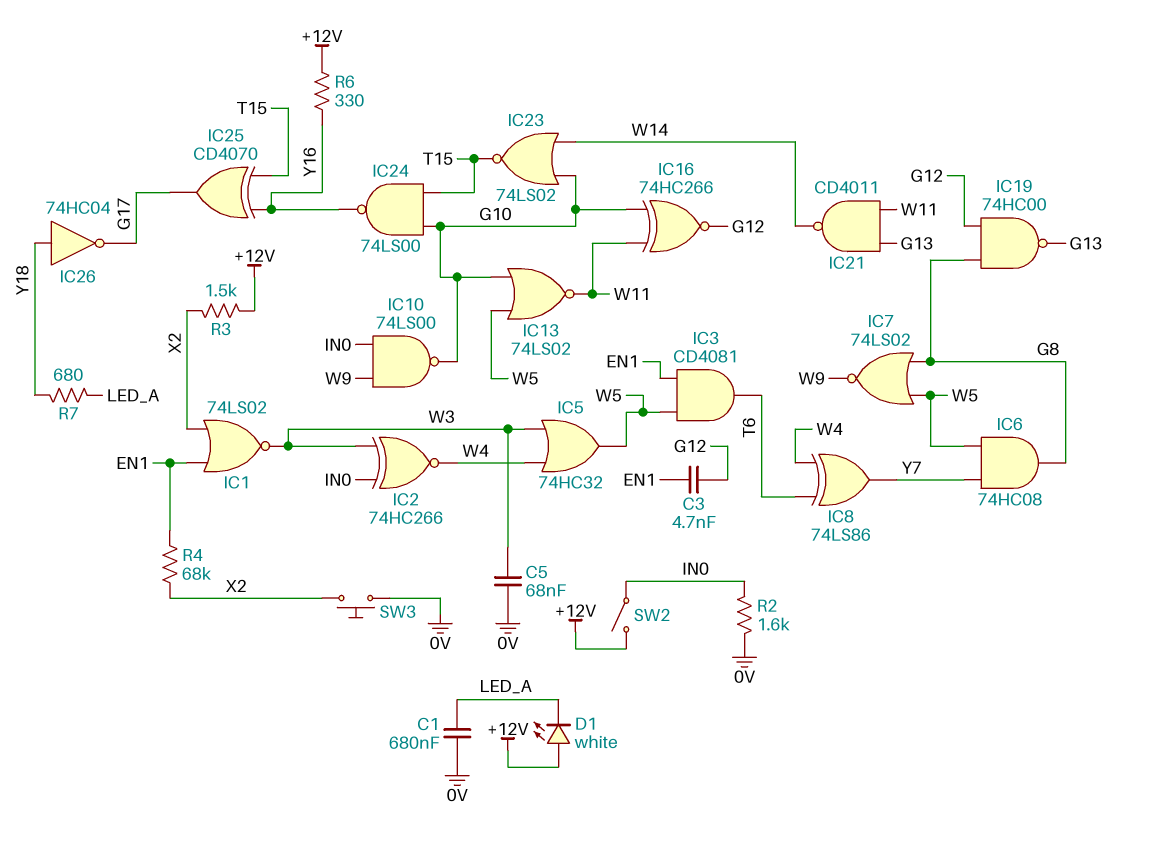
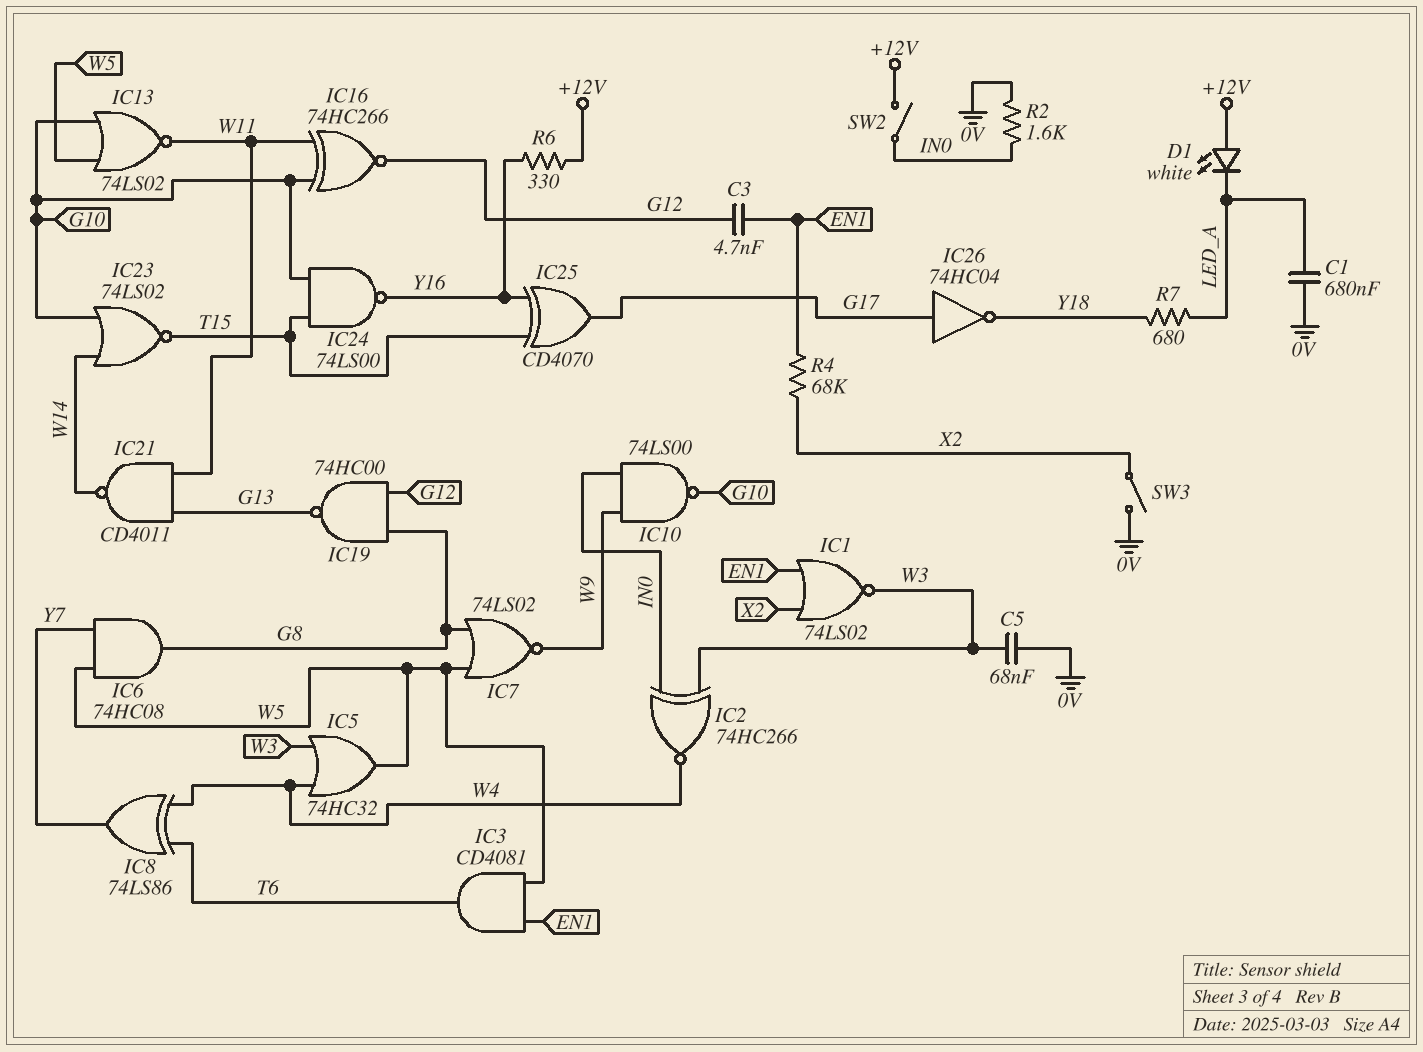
IC26: NOT 74HC04 (in Y18, out G17) -> NOT 74HC04 (in G17, out Y18)
R3: 1.5k (+12V, X2) -> none
SW3: button (0V, X2) -> switch (0V, X2)

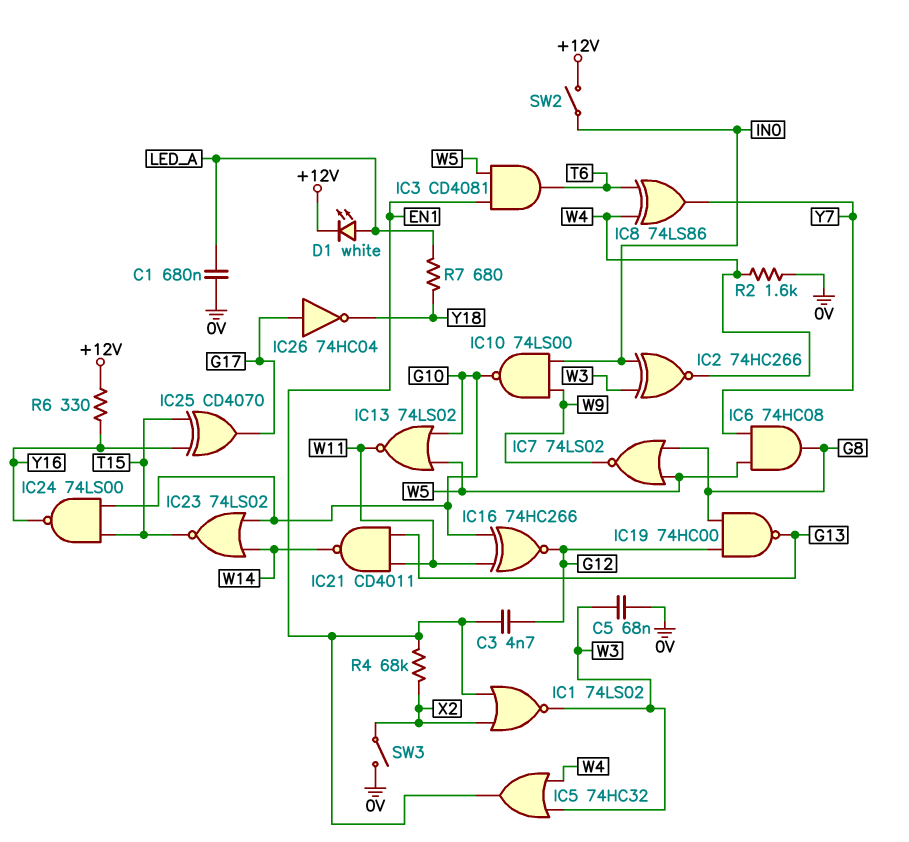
D1: LED white (A +12V, K LED_A) -> LED white (A LED_A, K +12V)
IC5: OR 74HC32 (in W3, in W4, out W5) -> OR 74HC32 (in W3, in W4, out EN1)
R2: 1.6k (0V, IN0) -> 1.6k (0V, W4)

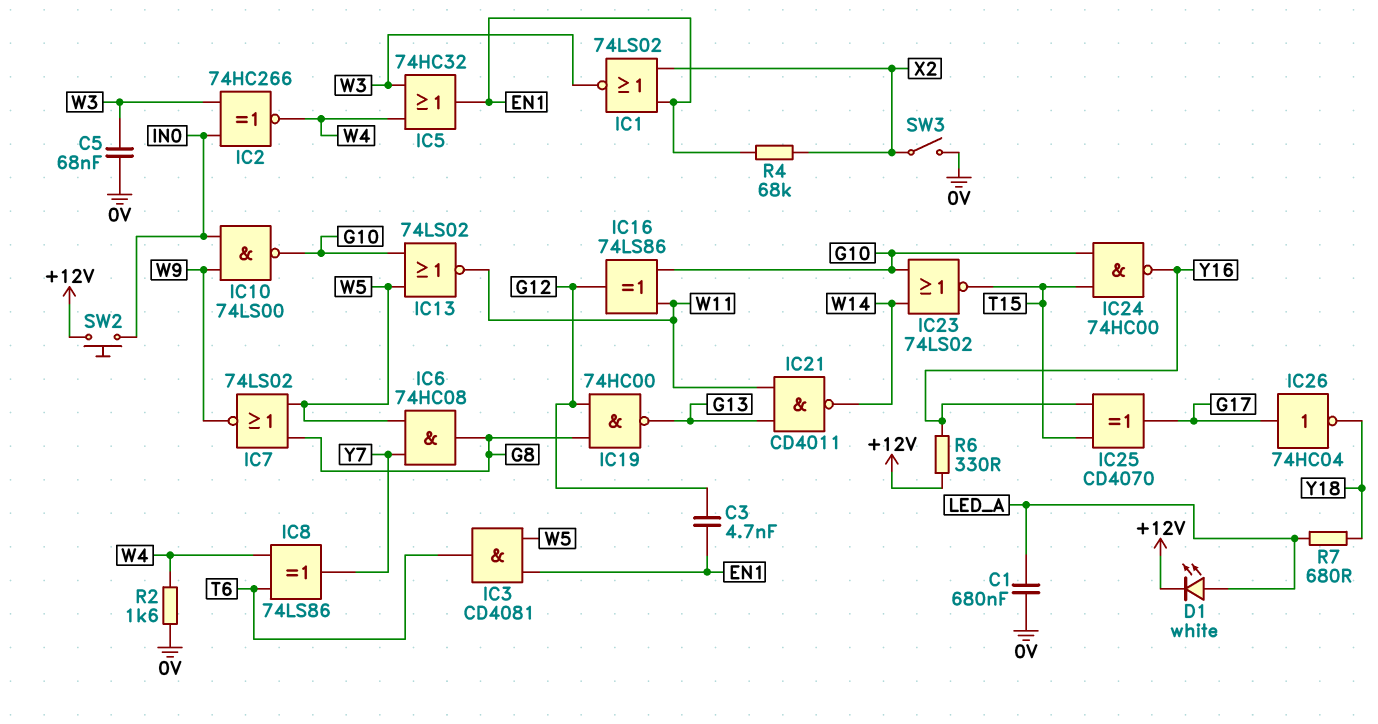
IC16: XNOR 74HC266 (in G10, in W11, out G12) -> XOR 74LS86 (in G10, in W11, out G12)
IC24: NAND 74LS00 (in G10, in T15, out Y16) -> NAND 74HC00 (in G10, in T15, out Y16)
SW2: switch (+12V, IN0) -> button (+12V, IN0)

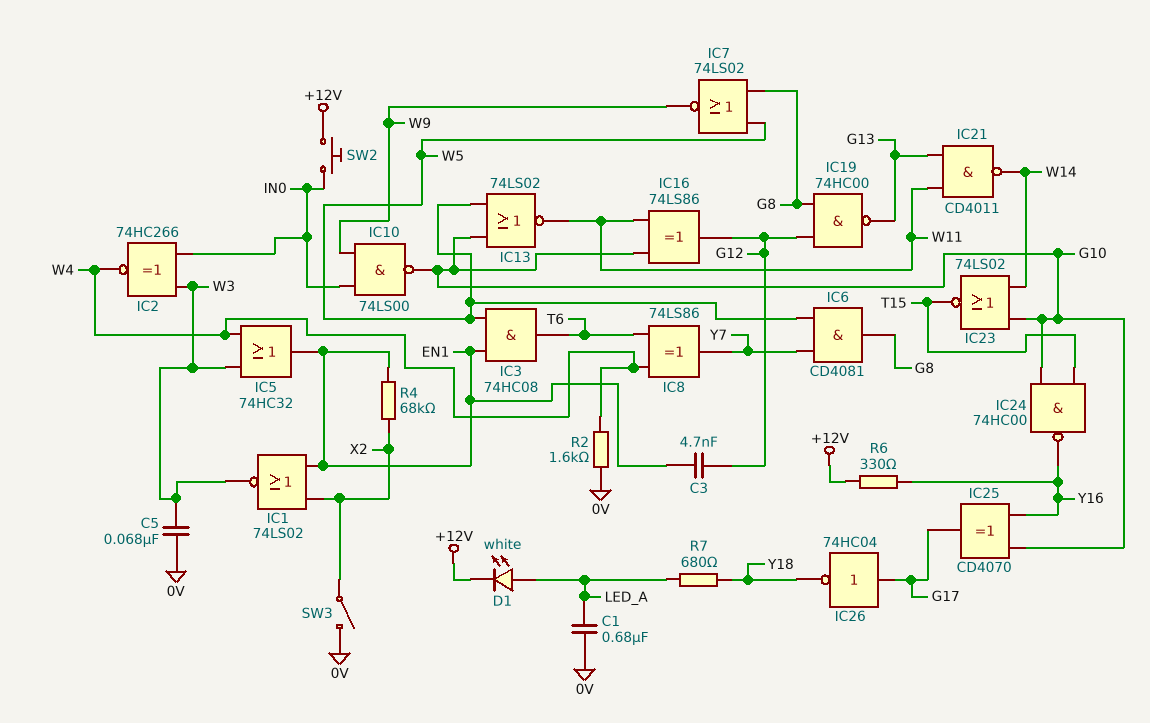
IC3: AND CD4081 (in EN1, in W5, out T6) -> AND 74HC08 (in EN1, in W5, out T6)
IC6: AND 74HC08 (in W5, in Y7, out G8) -> AND CD4081 (in W5, in Y7, out G8)
IC25: XOR CD4070 (in T15, in Y16, out G17) -> XOR CD4070 (in G10, in Y16, out G17)

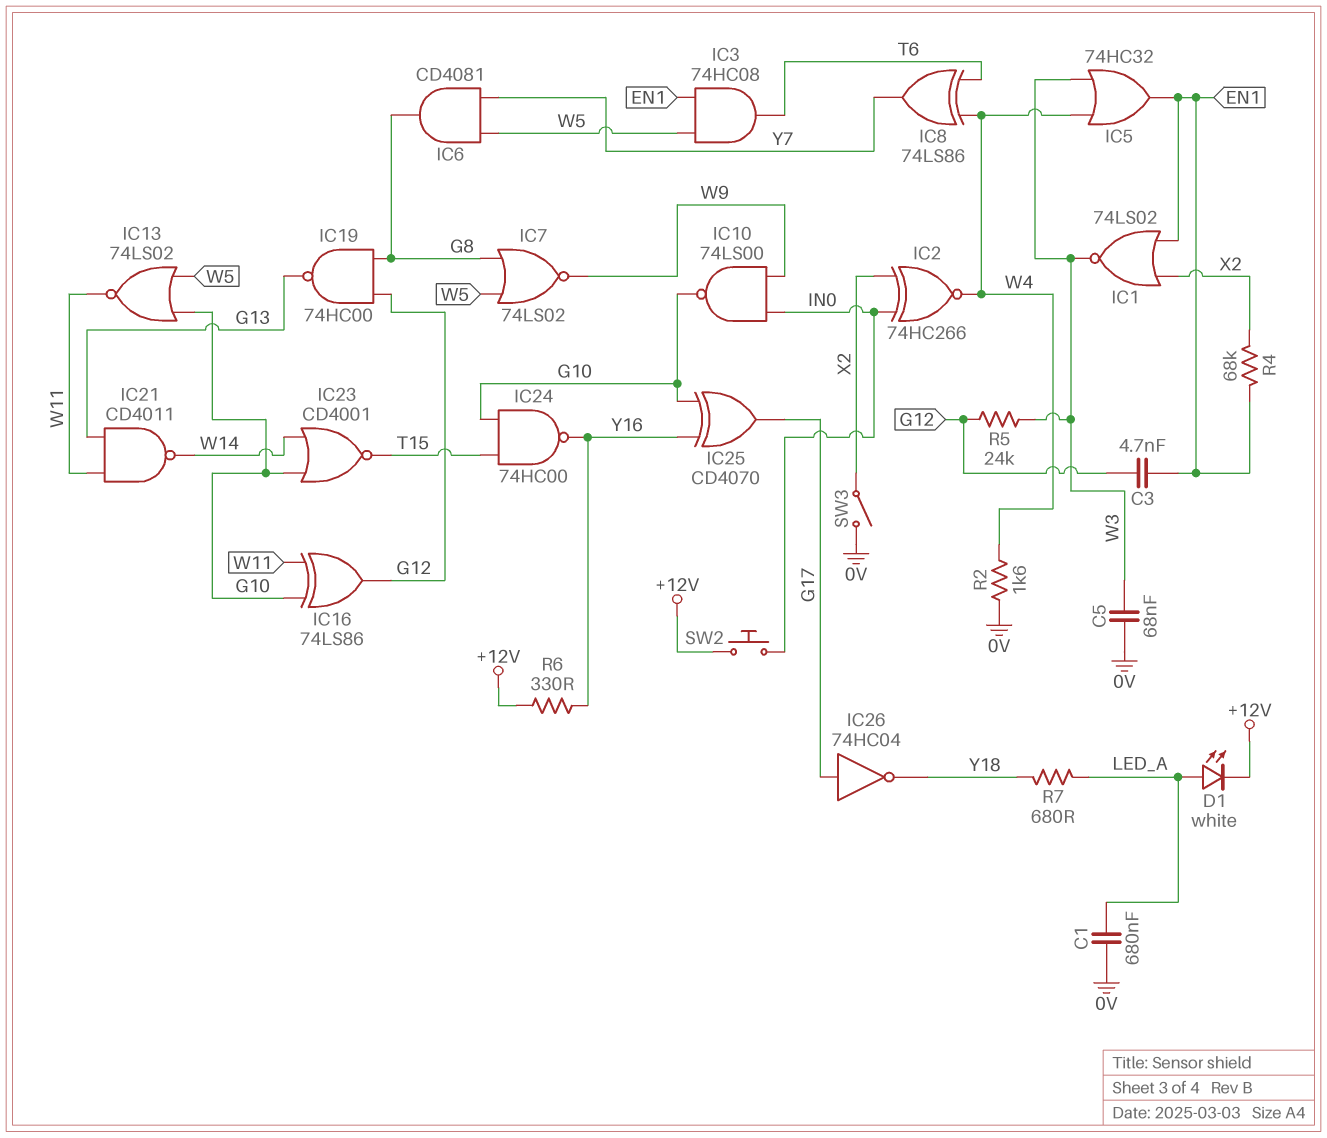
IC2: XNOR 74HC266 (in IN0, in W3, out W4) -> XNOR 74HC266 (in IN0, in X2, out W4)
IC23: NOR 74LS02 (in G10, in W14, out T15) -> NOR CD4001 (in G10, in W14, out T15)
R5: none -> 24k (G12, W3)

